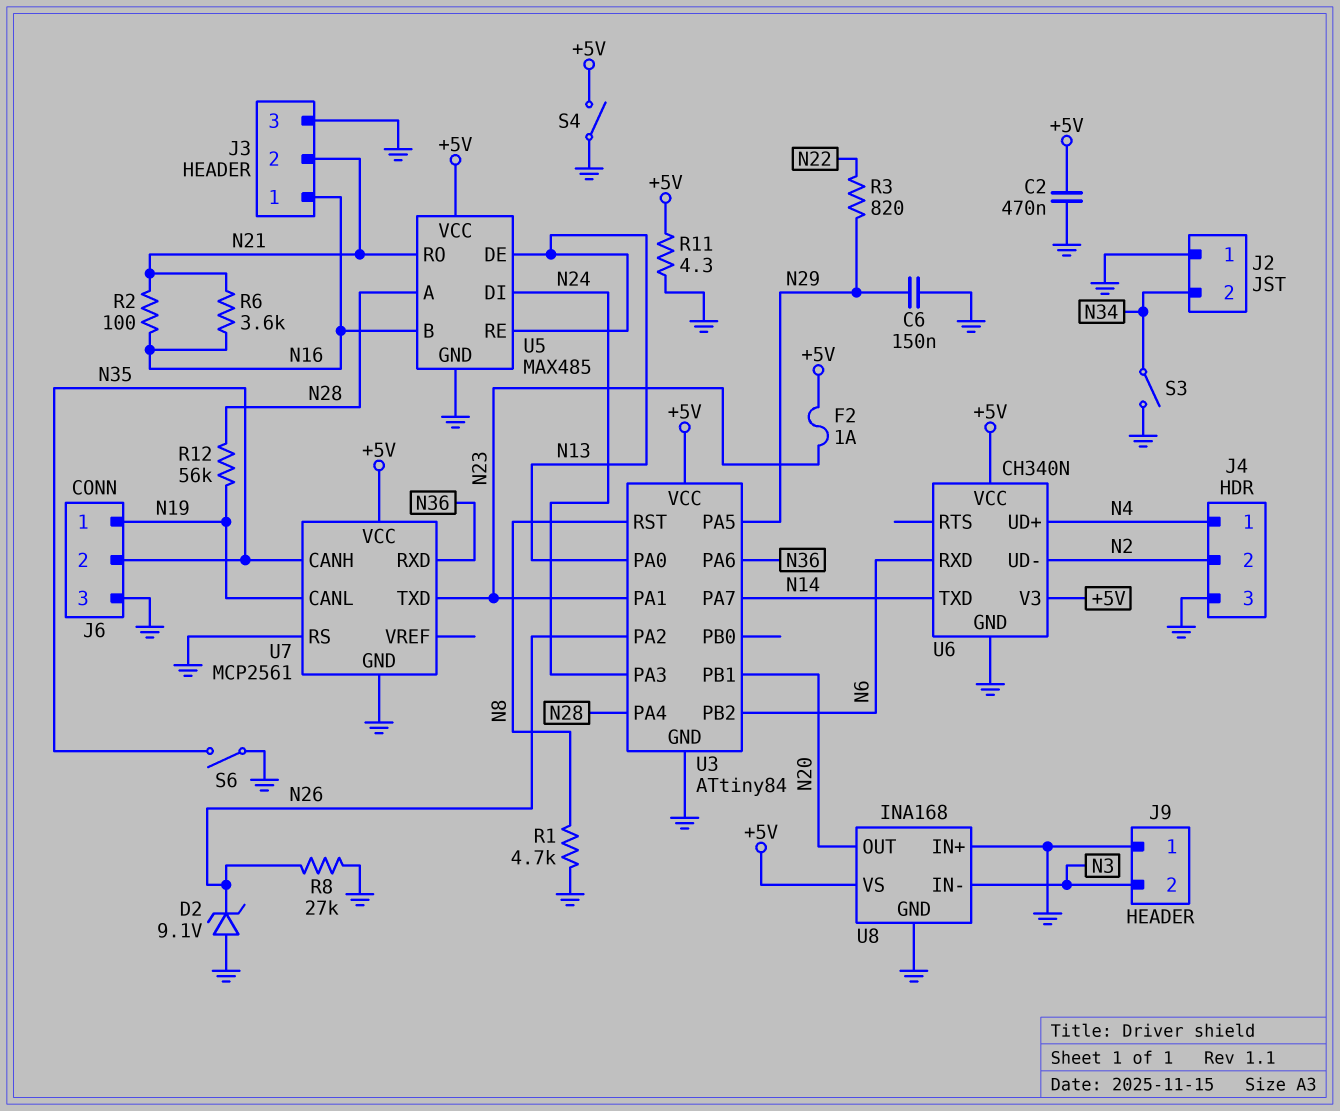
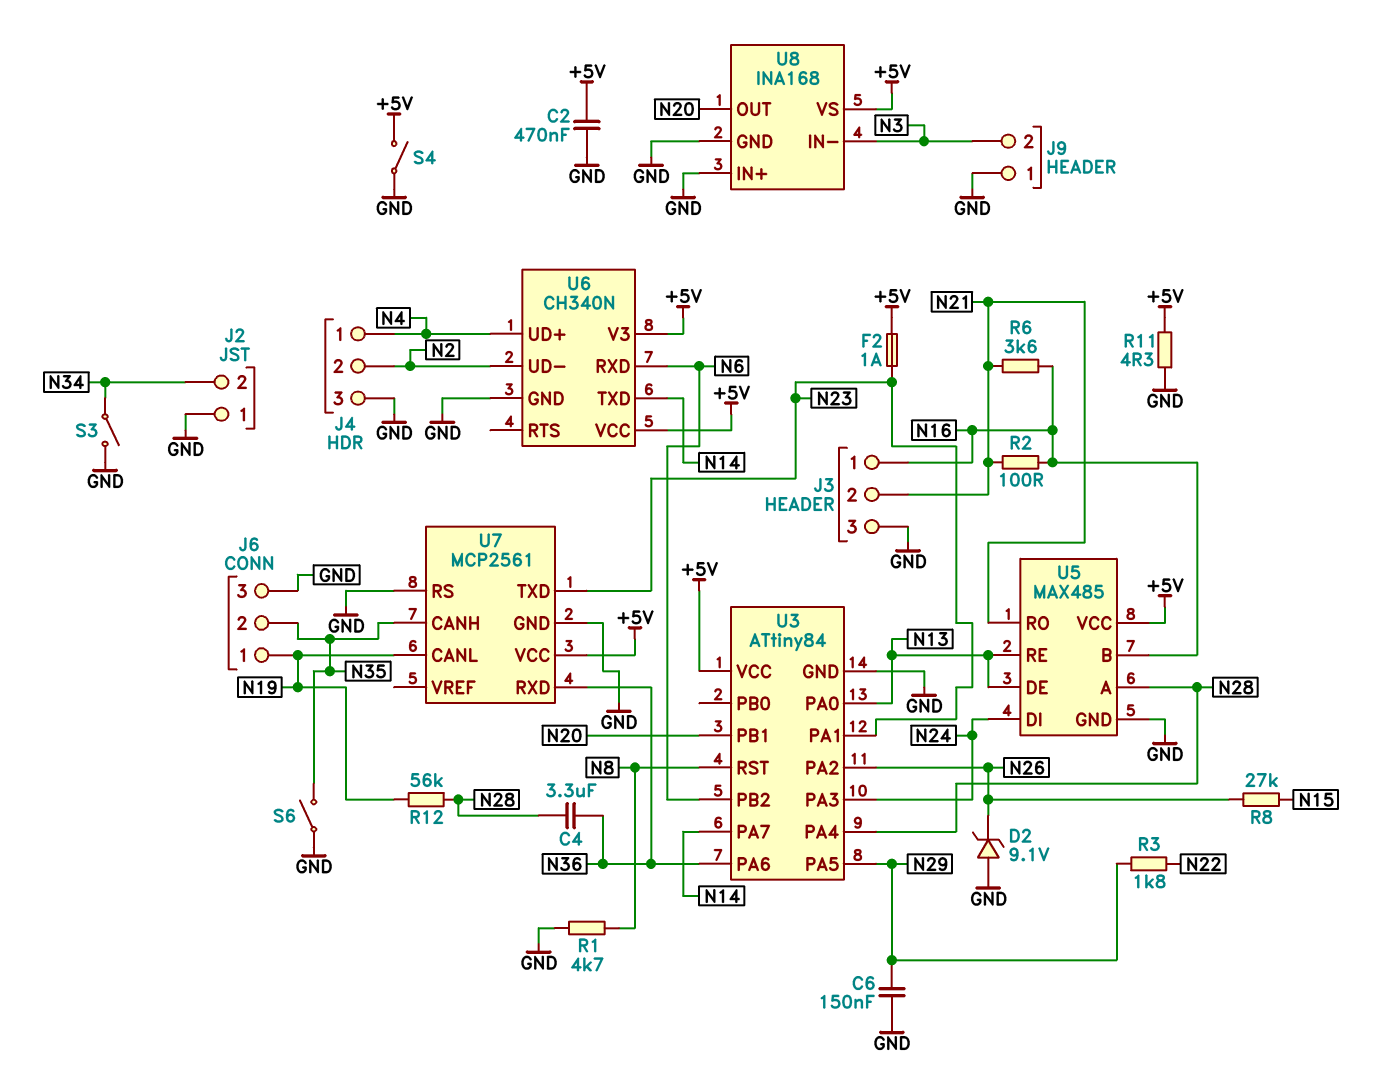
C4: none -> 3.3uF (N28, N36)
R3: 820 (N22, N29) -> 1.8k (N22, N29)
R8: 27k (GND, N26) -> 27k (N15, N26)

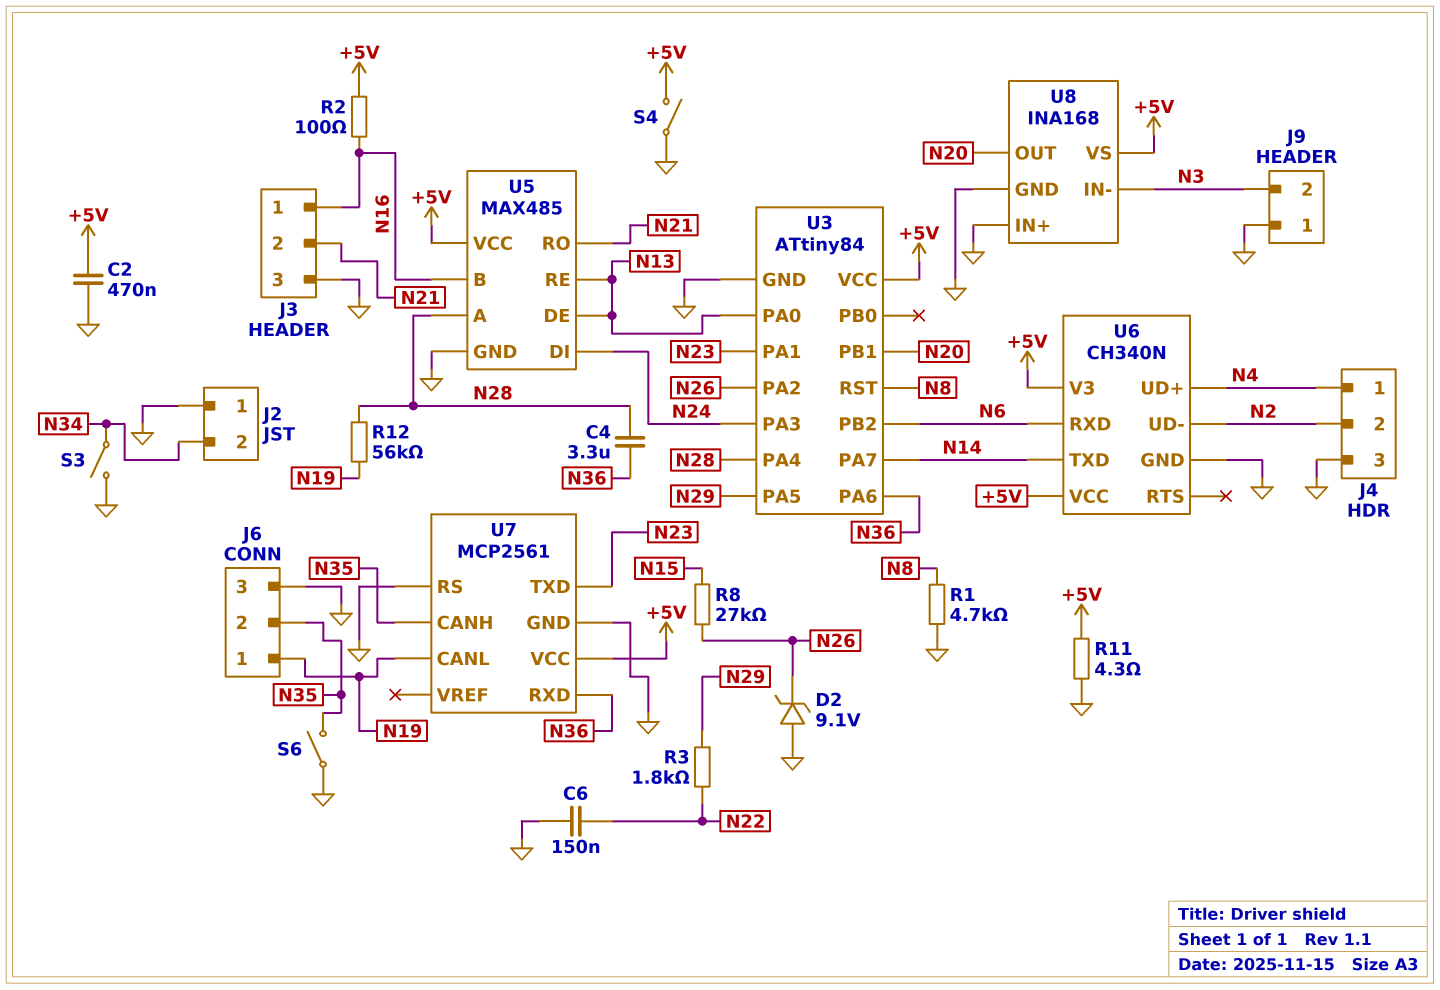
C6: 150nF (GND, N29) -> 150nF (GND, N22)
F2: 1A (+5V, N23) -> none
R2: 100 (N16, N21) -> 100 (+5V, N16)
R6: 3.6k (N16, N21) -> none

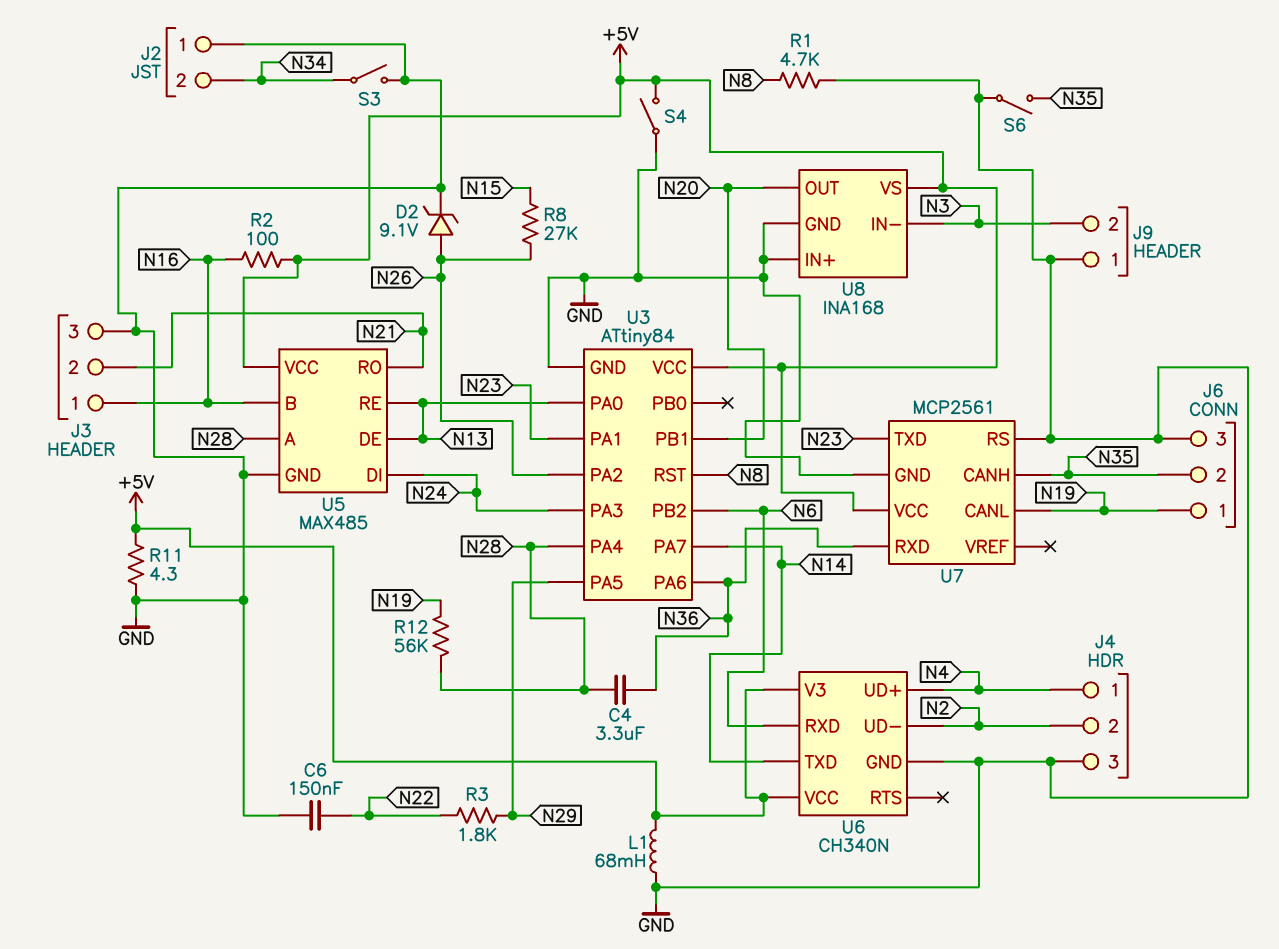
C2: 470nF (+5V, GND) -> none
D2: zener 9.1V (A GND, K N26) -> zener 9.1V (A N26, K GND)
L1: none -> 68mH (+5V, GND)

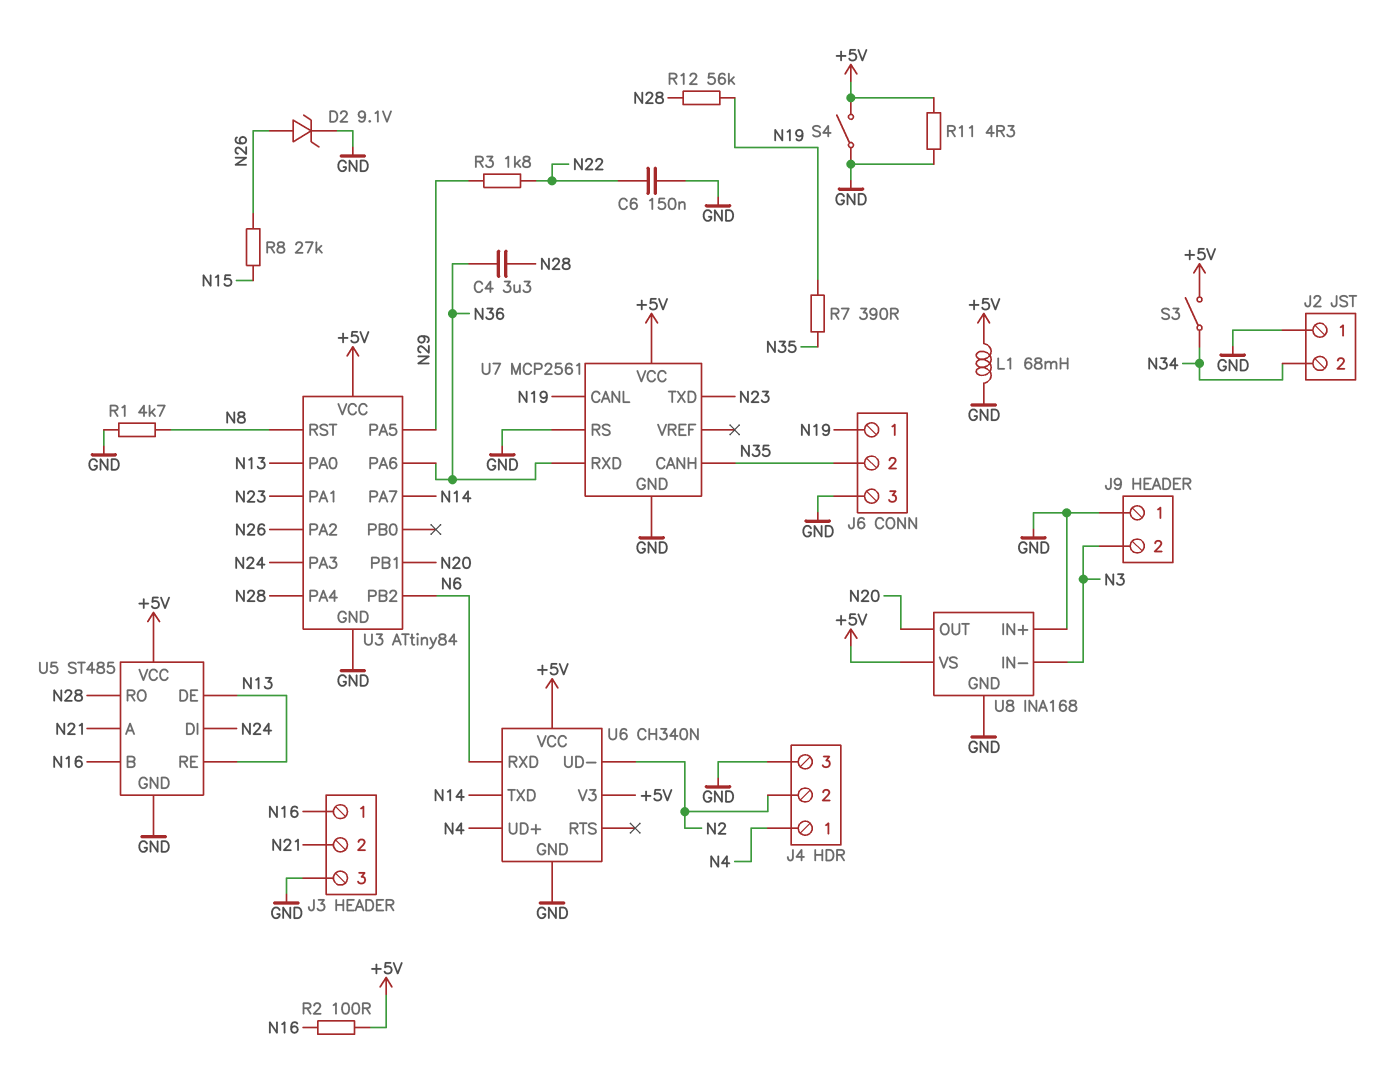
R7: none -> 390 (N19, N35)
S3: switch (GND, N34) -> switch (+5V, N34)
S6: switch (GND, N35) -> none
U5: MAX485 -> ST485
U5 pin A: N28 -> N21
U5 pin RO: N21 -> N28

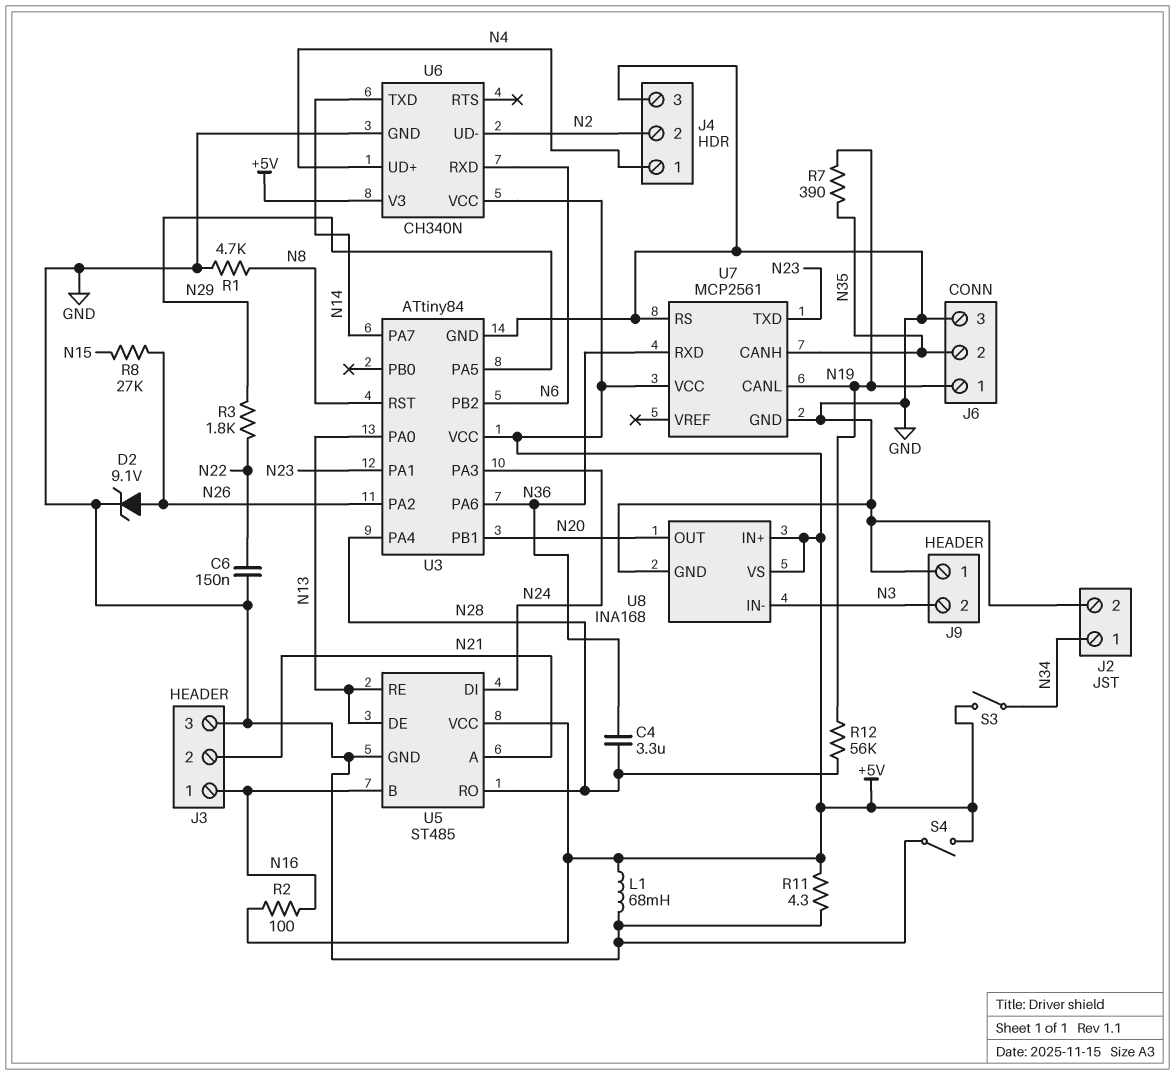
J2 pin 1: GND -> N34
J2 pin 2: N34 -> GND
U8 pin IN+: GND -> +5V

